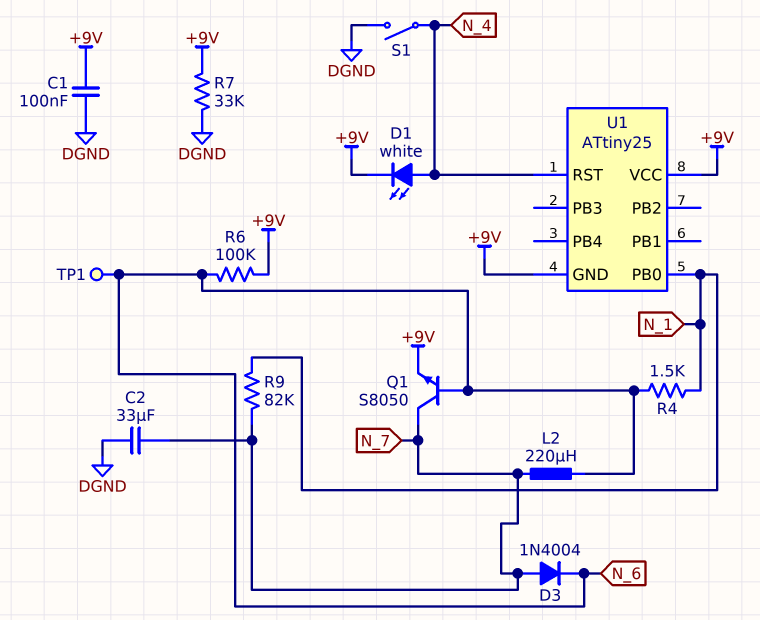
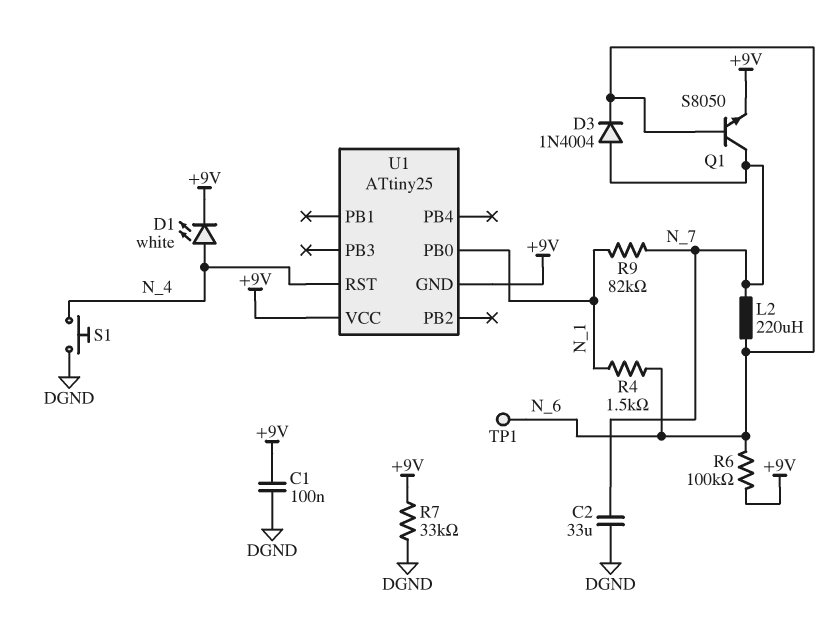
S1: switch (DGND, N_4) -> button (DGND, N_4)

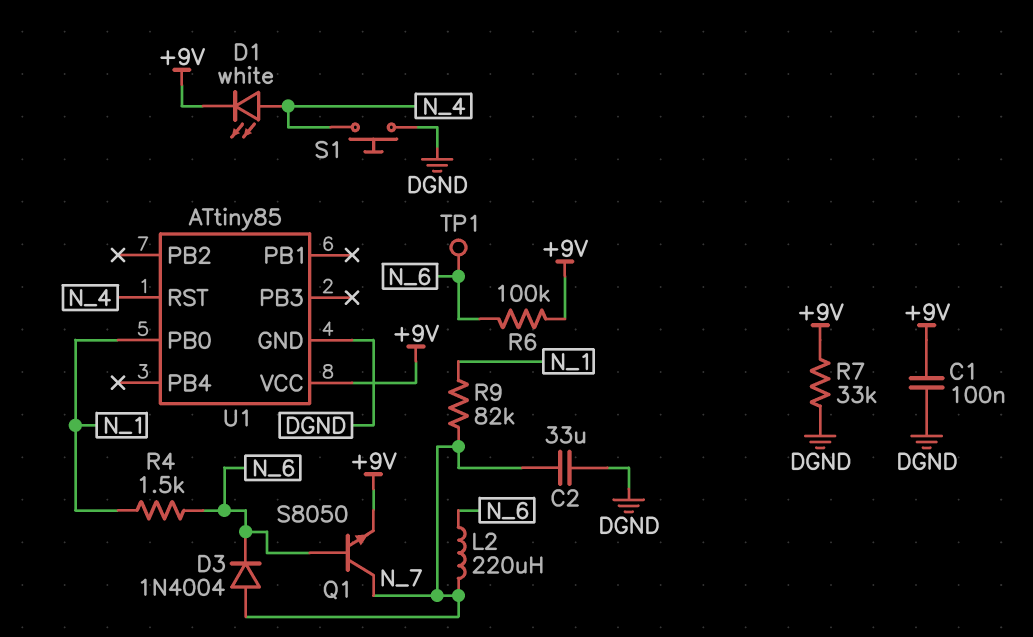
U1: ATtiny25 -> ATtiny85
U1 pin GND: +9V -> DGND

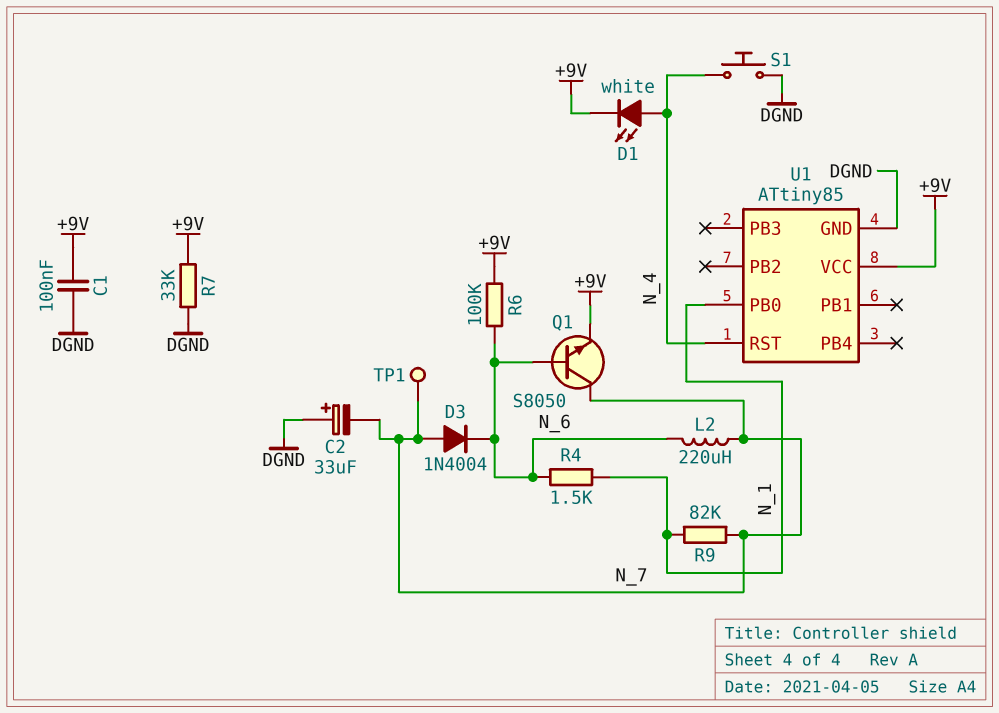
C2: 33uF (DGND, N_7) -> 33uF (plus DGND, minus N_7)
TP1: test point (N_6) -> test point (N_7)

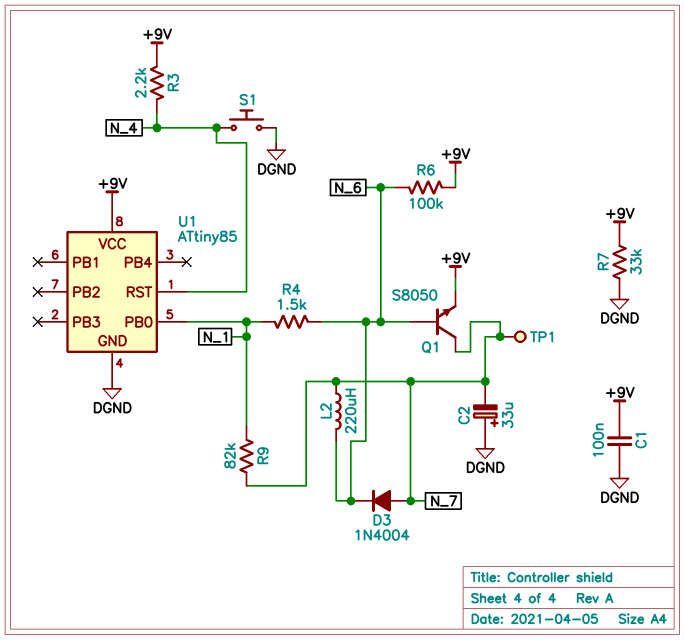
D1: LED white (A N_4, K +9V) -> none
R3: none -> 2.2k (+9V, N_4)

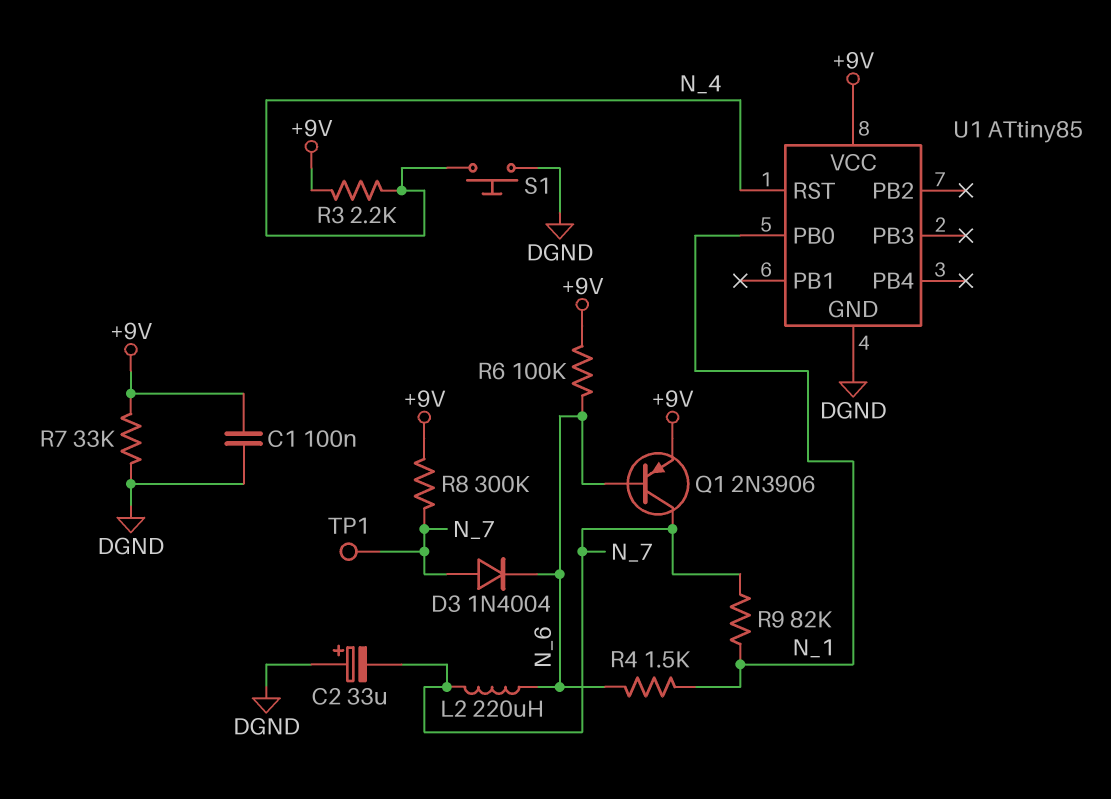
Q1: NPN S8050 (B N_6, C N_7, E +9V) -> PNP 2N3906 (B N_6, C N_7, E +9V)
R8: none -> 300k (+9V, N_7)

